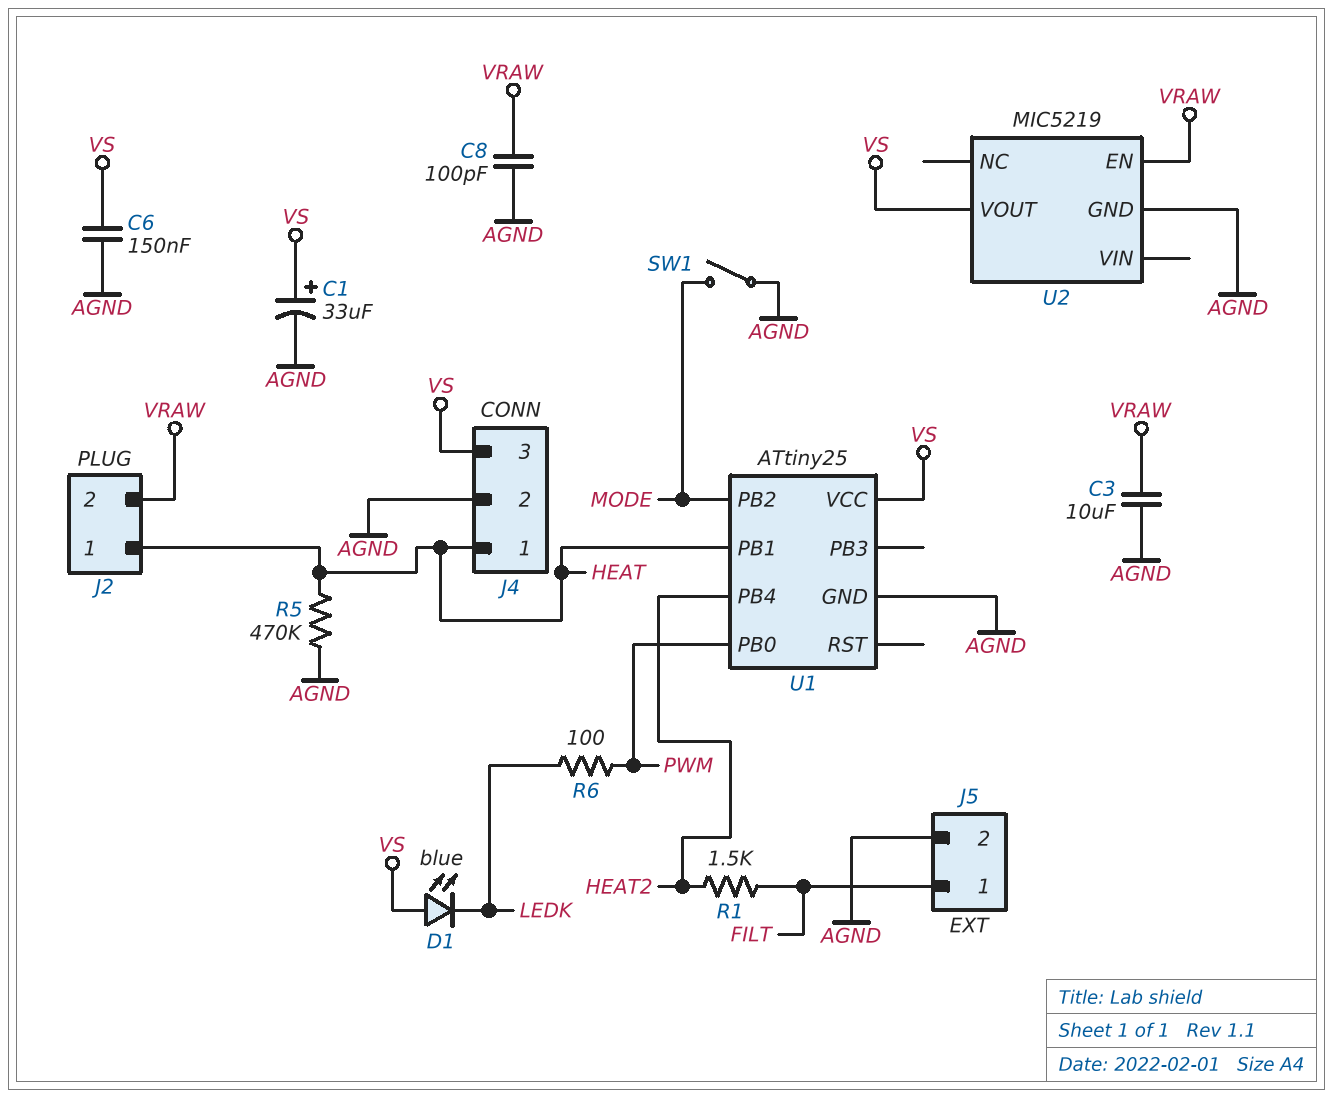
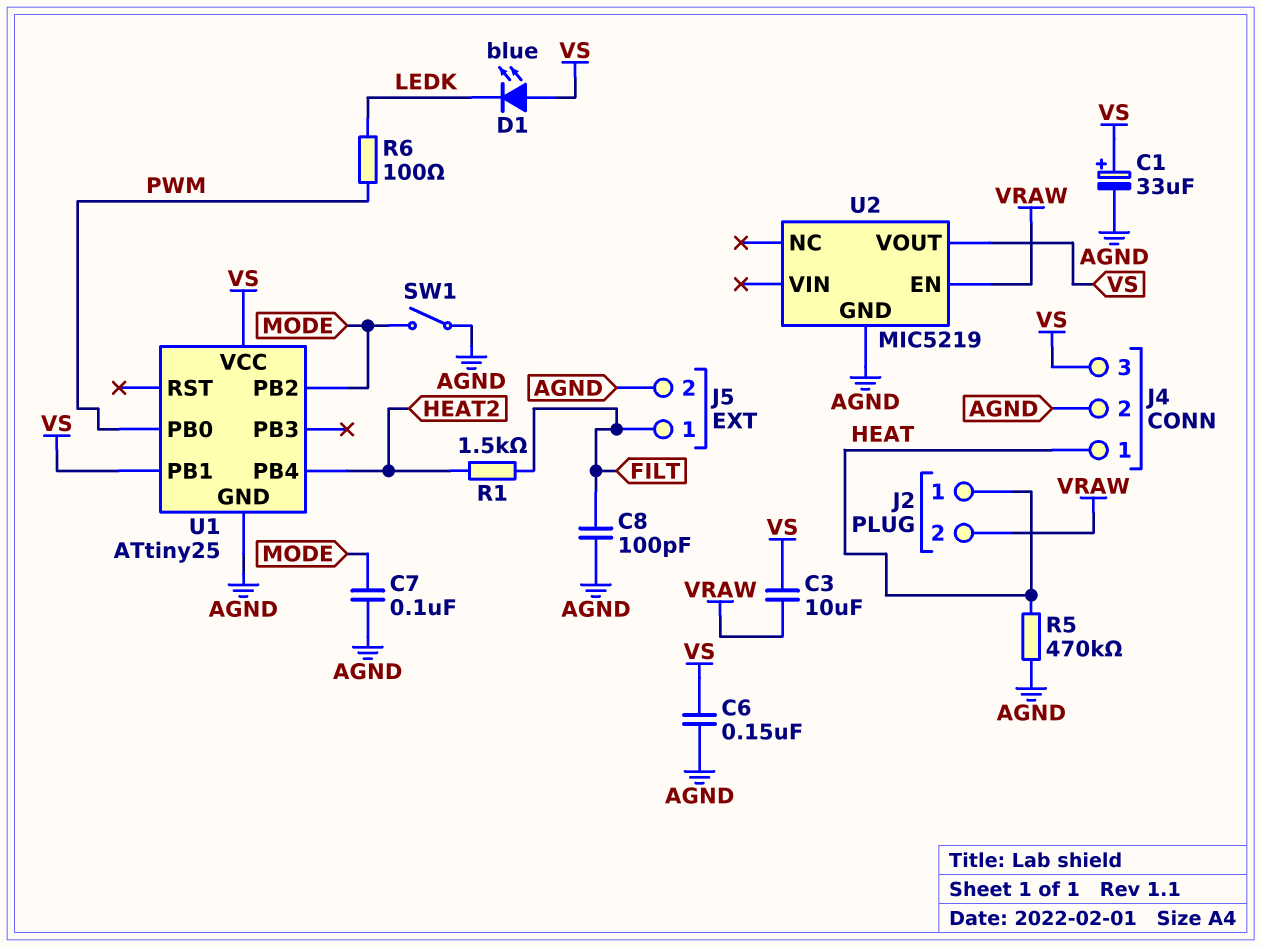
C3: 10uF (AGND, VRAW) -> 10uF (VRAW, VS)
C7: none -> 100nF (AGND, MODE)
C8: 100pF (AGND, VRAW) -> 100pF (AGND, FILT)
U1 pin PB1: HEAT -> VS

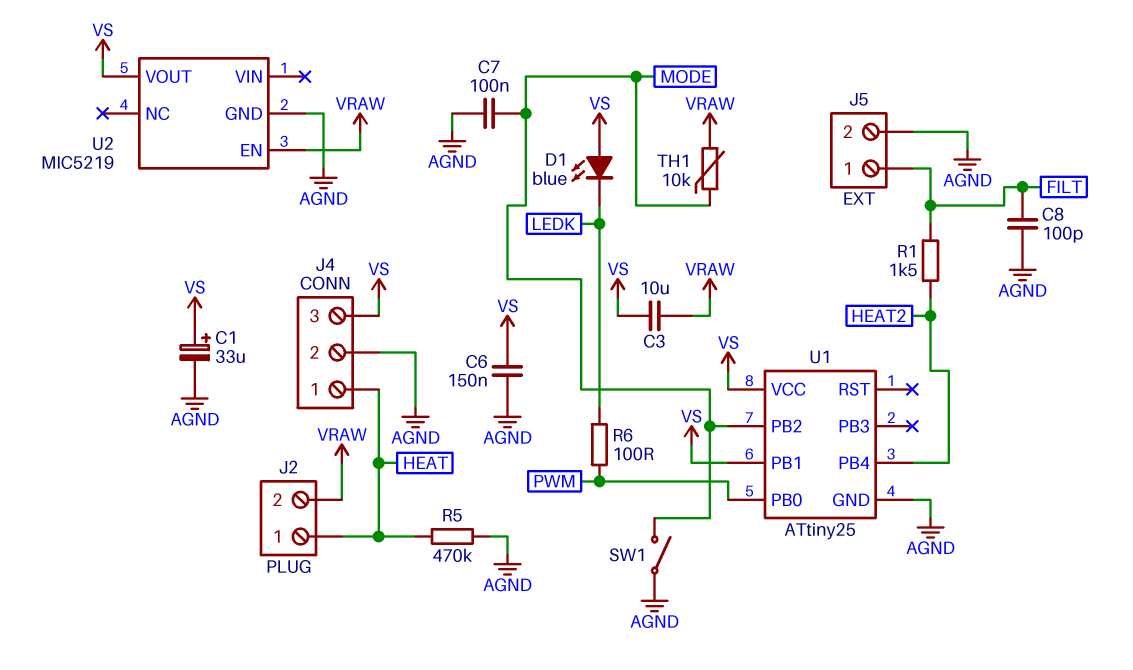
TH1: none -> 10k (MODE, VRAW)

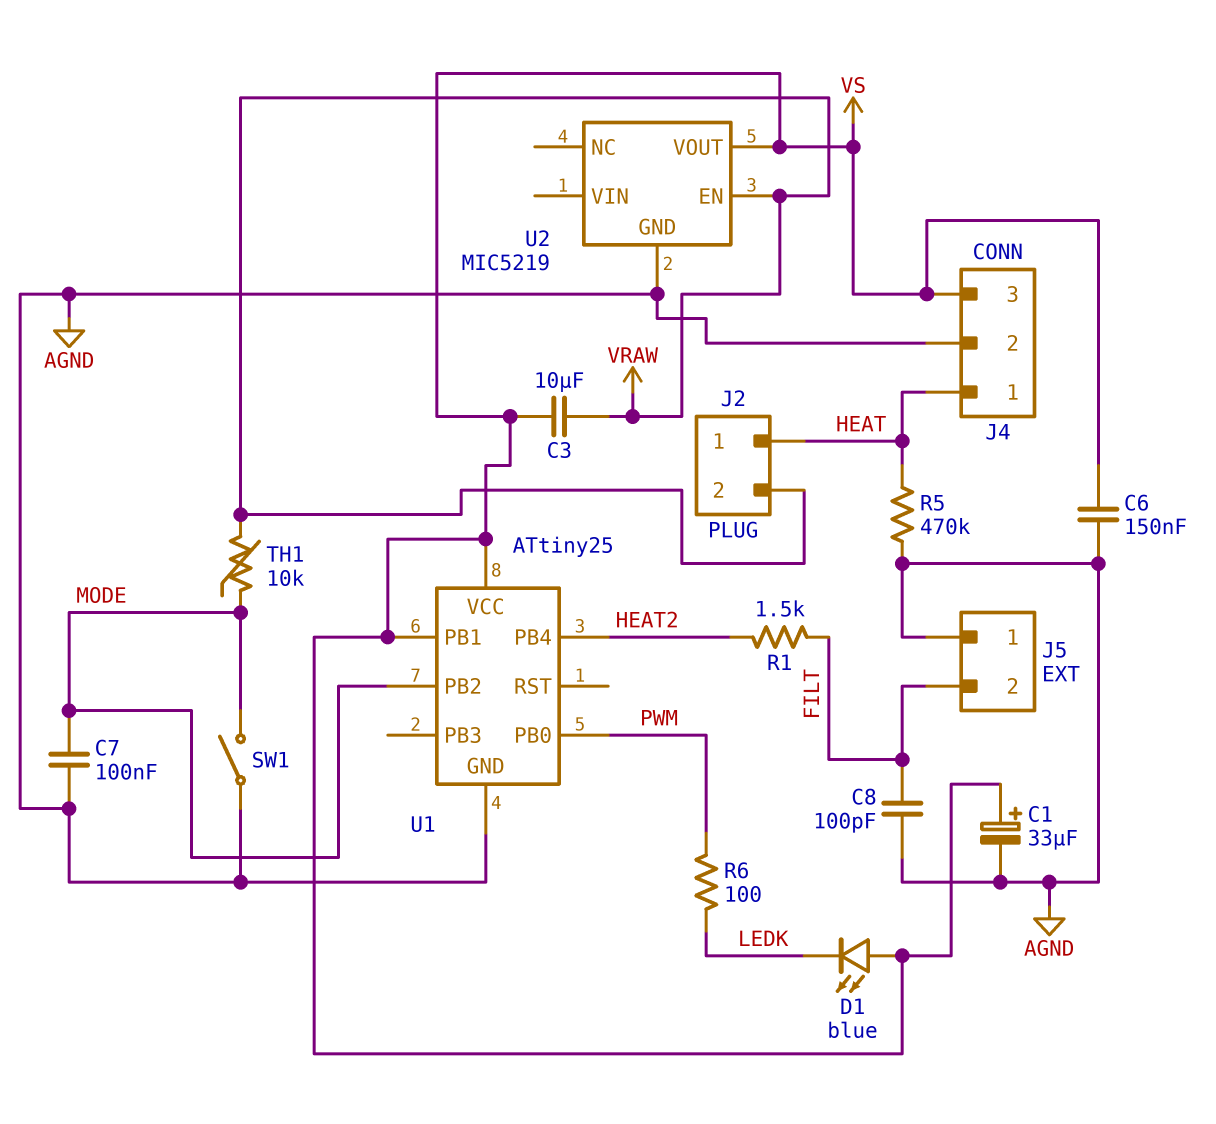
J5 pin 1: FILT -> AGND
J5 pin 2: AGND -> FILT

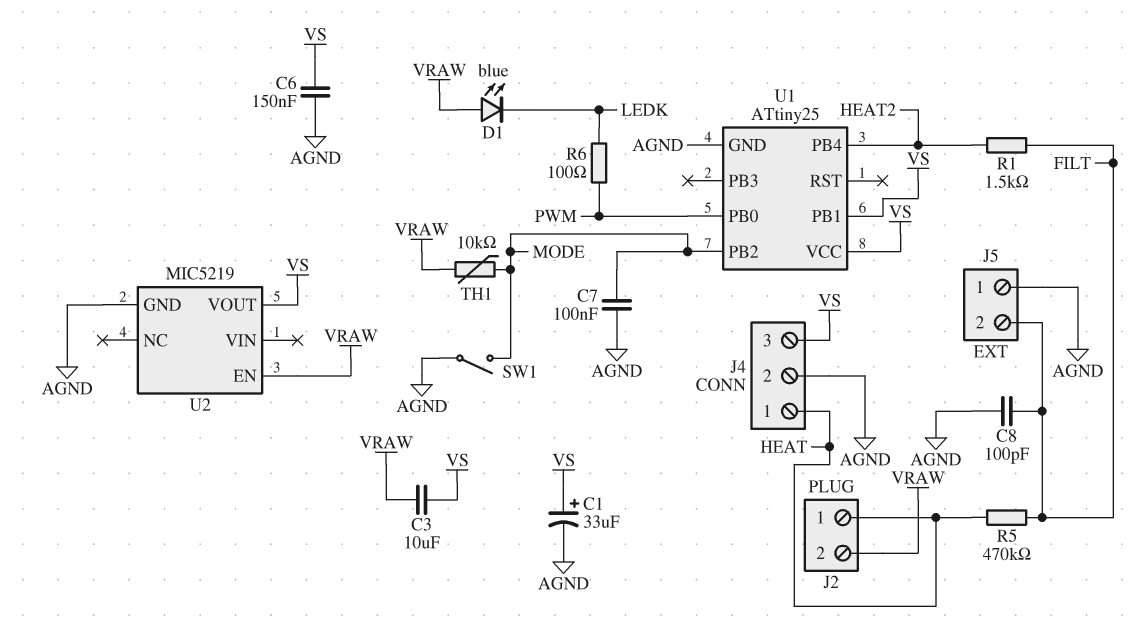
D1: LED blue (A VS, K LEDK) -> LED blue (A VRAW, K LEDK)
R5: 470k (AGND, HEAT) -> 470k (FILT, HEAT)

